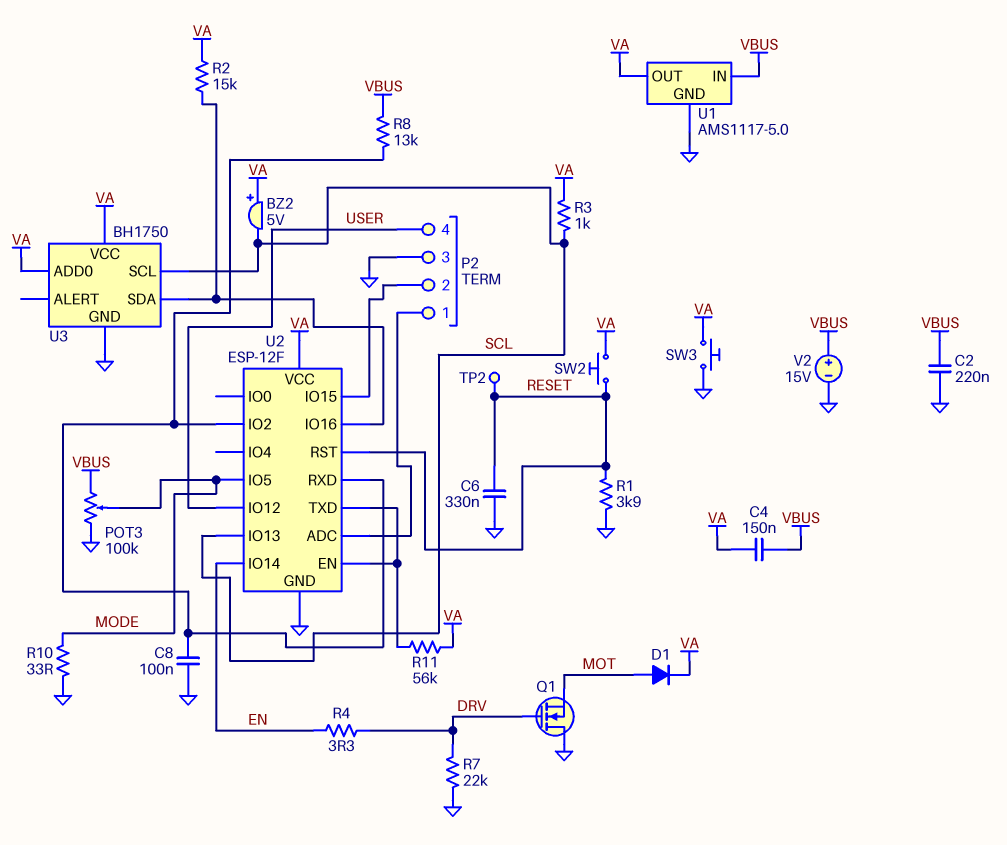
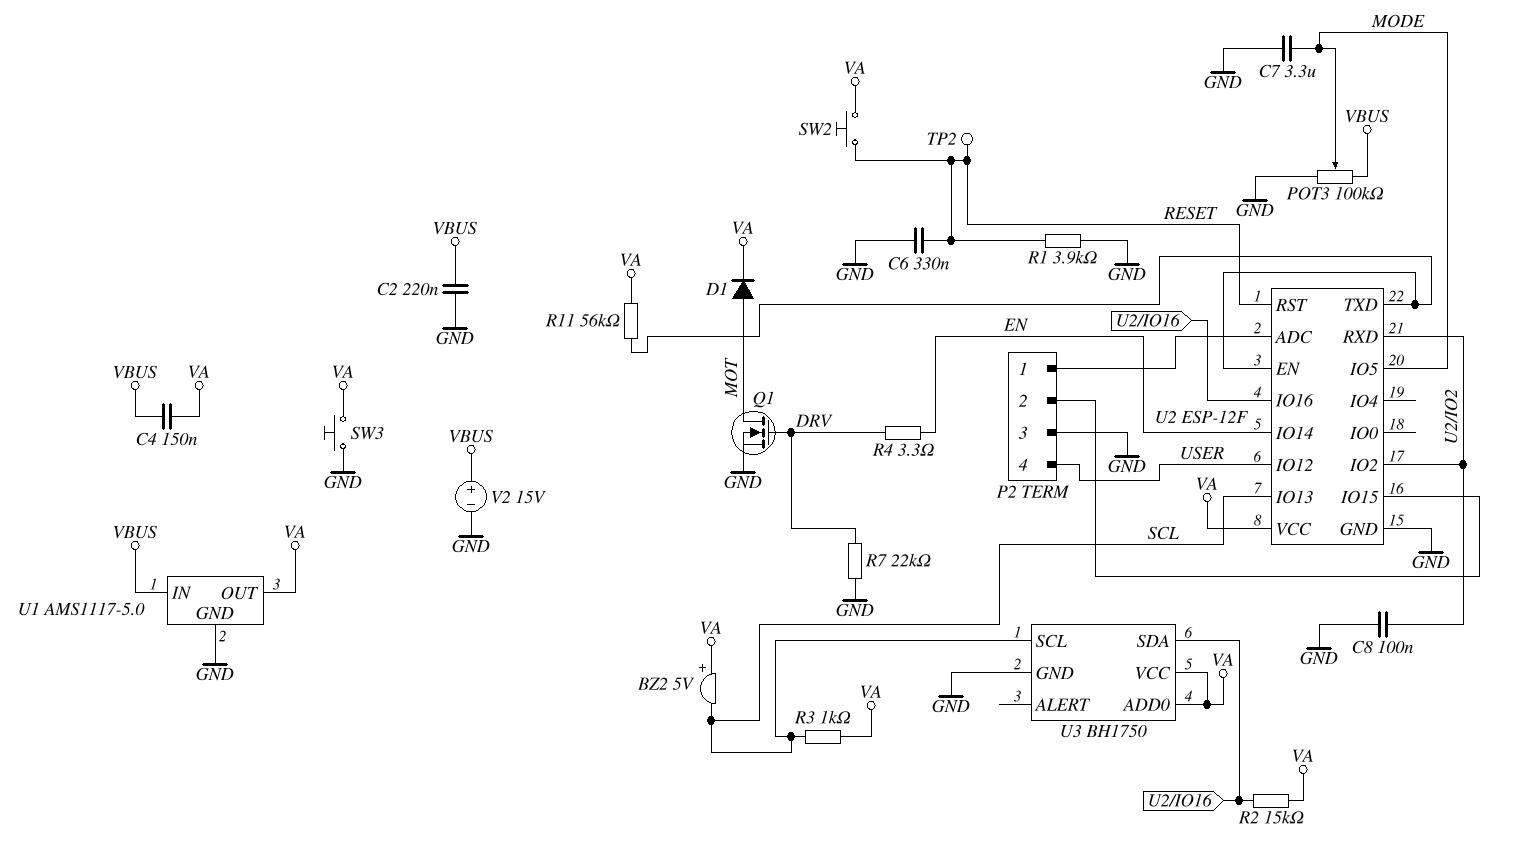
C7: none -> 3.3uF (GND, MODE)
Q1: NMOS (G DRV, D GND, S MOT) -> NMOS (G DRV, D MOT, S GND)
R8: 13k (U2/IO2, VBUS) -> none
R10: 33 (GND, MODE) -> none

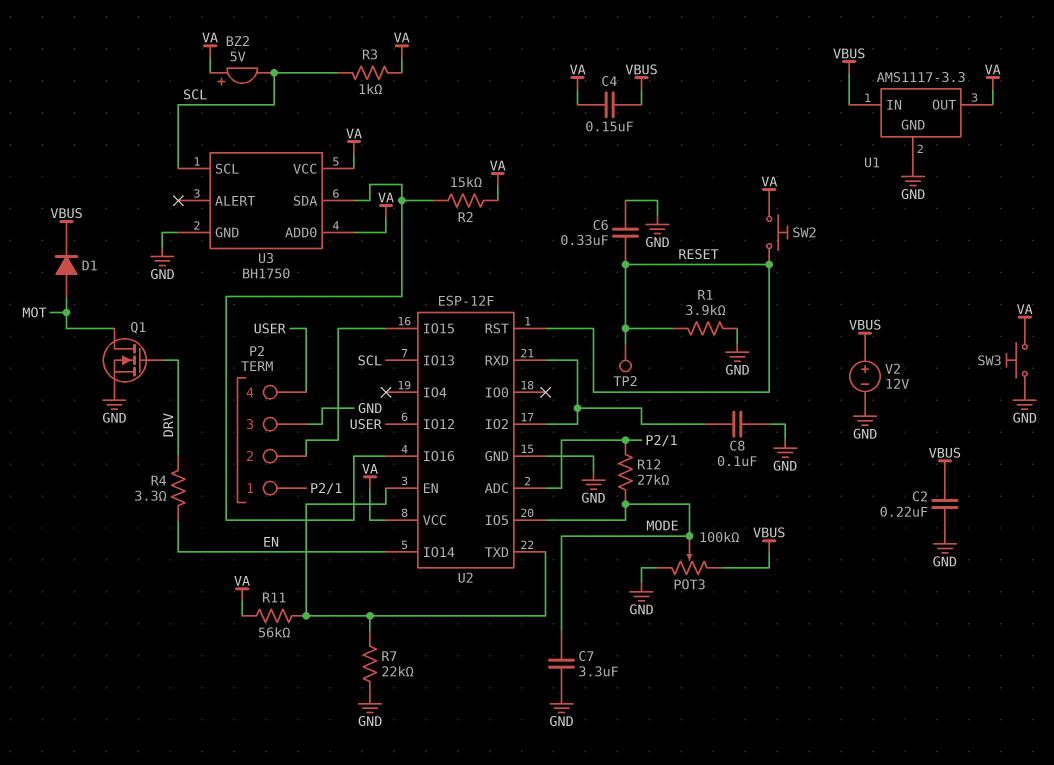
D1: diode (A MOT, K VA) -> diode (A MOT, K VBUS)
R7: 22k (DRV, GND) -> 22k (GND, U2/EN)
R12: none -> 27k (MODE, P2/1)
U1: AMS1117-5.0 -> AMS1117-3.3
V2: 15V (plus VBUS, minus GND) -> 12V (plus VBUS, minus GND)

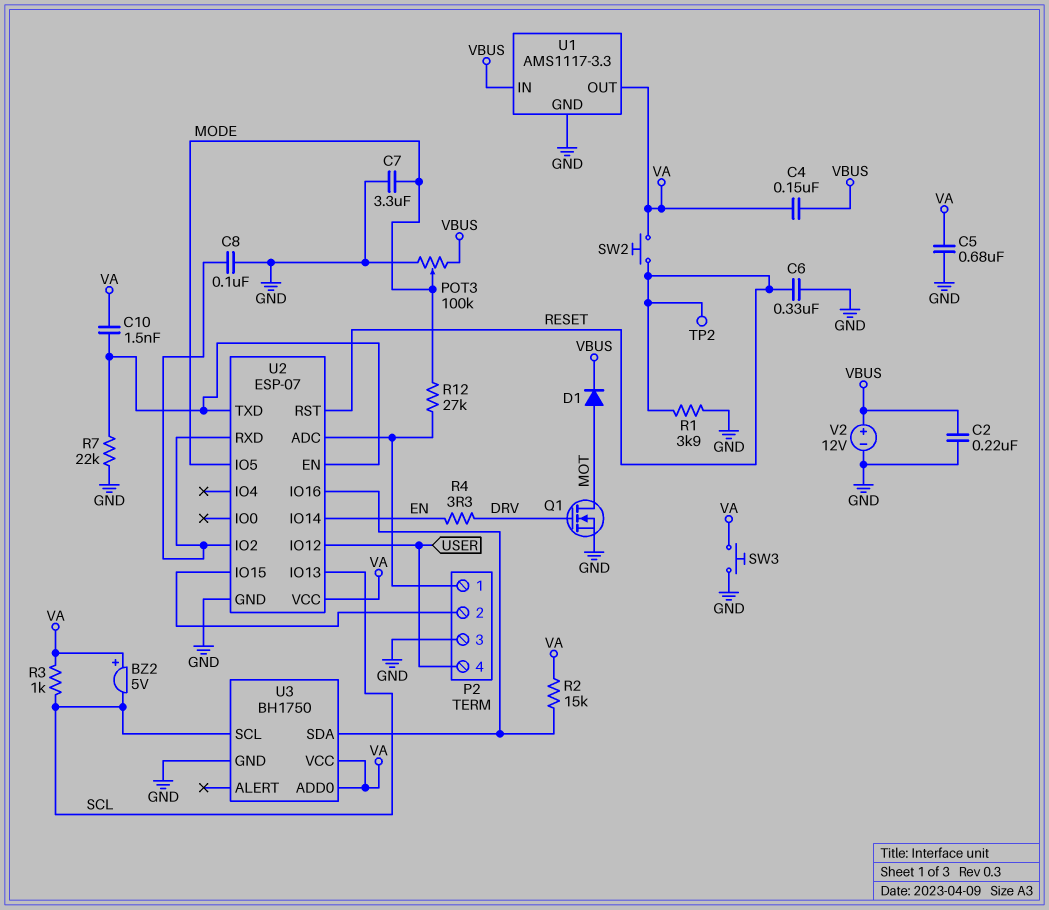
C5: none -> 680nF (GND, VA)
C10: none -> 1.5nF (U2/EN, VA)
R11: 56k (U2/EN, VA) -> none
U2: ESP-12F -> ESP-07

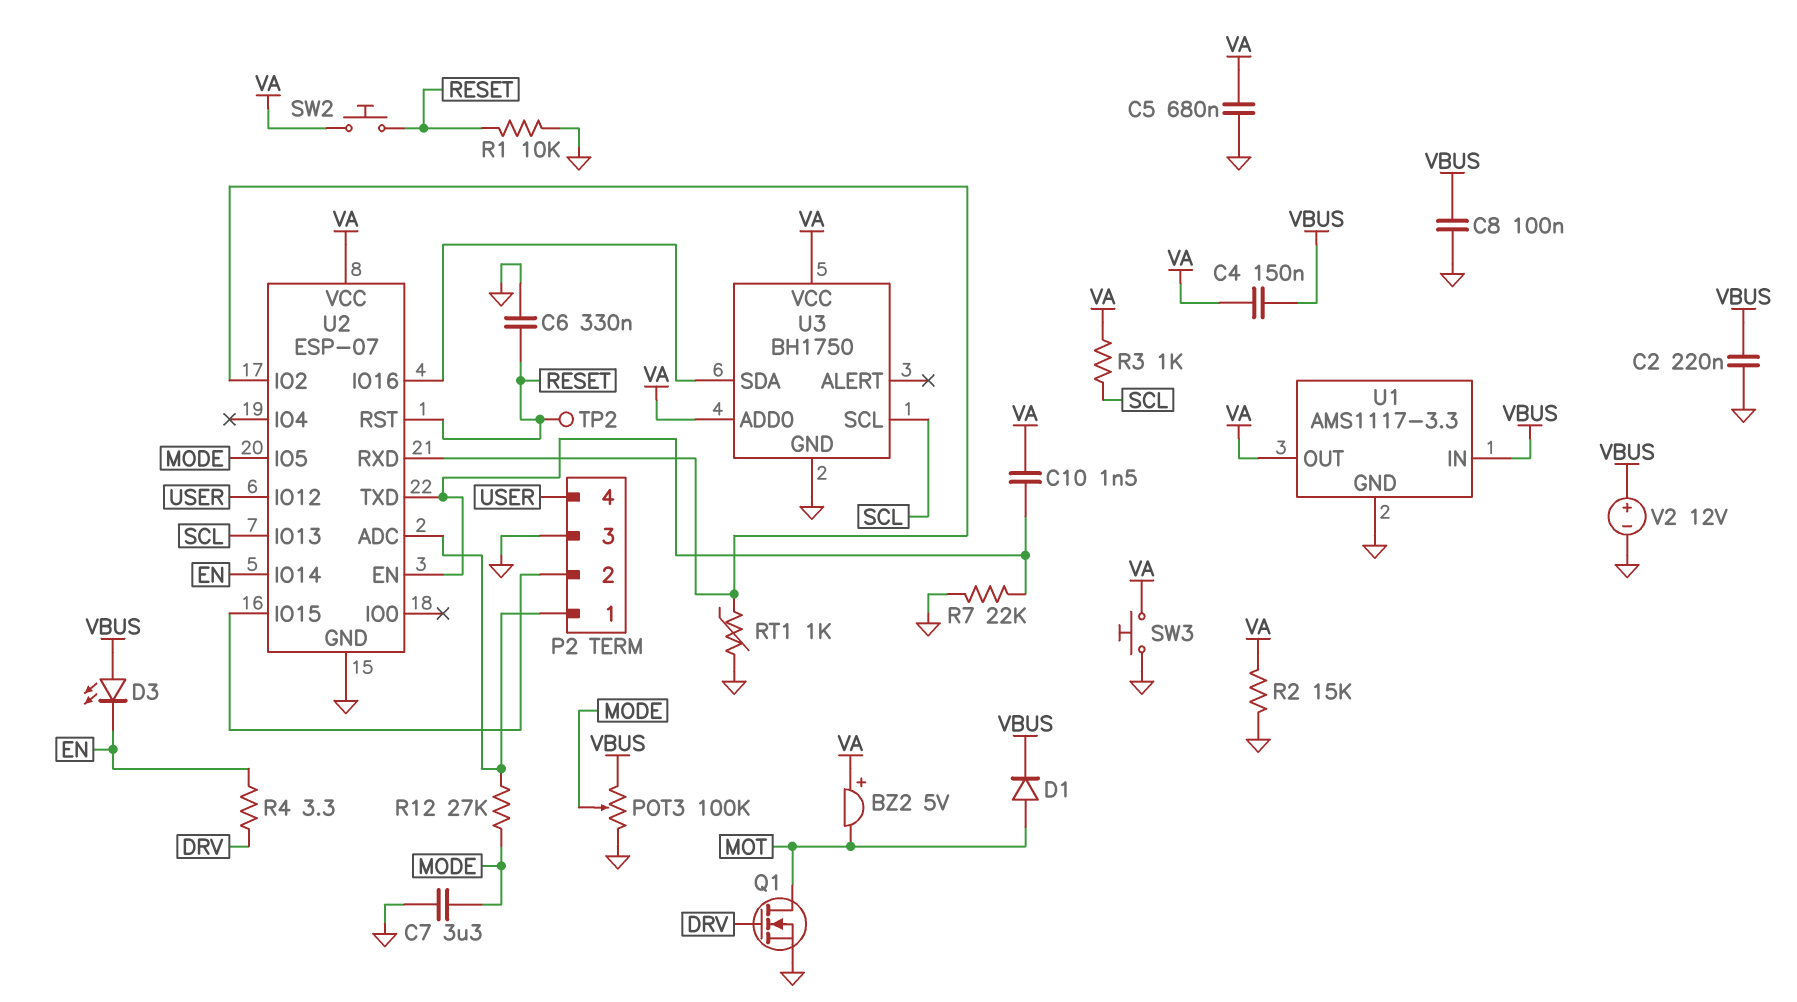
BZ2: buzzer 5V (plus VA, minus SCL) -> buzzer 5V (plus VA, minus MOT)
C8: 100nF (GND, U2/IO2) -> 100nF (GND, VBUS)
D3: none -> LED (A VBUS, K EN)
R1: 3.9k (GND, RESET) -> 10k (GND, RESET)
R2: 15k (U2/IO16, VA) -> 15k (GND, VA)
RT1: none -> 1k (GND, U2/IO2)

